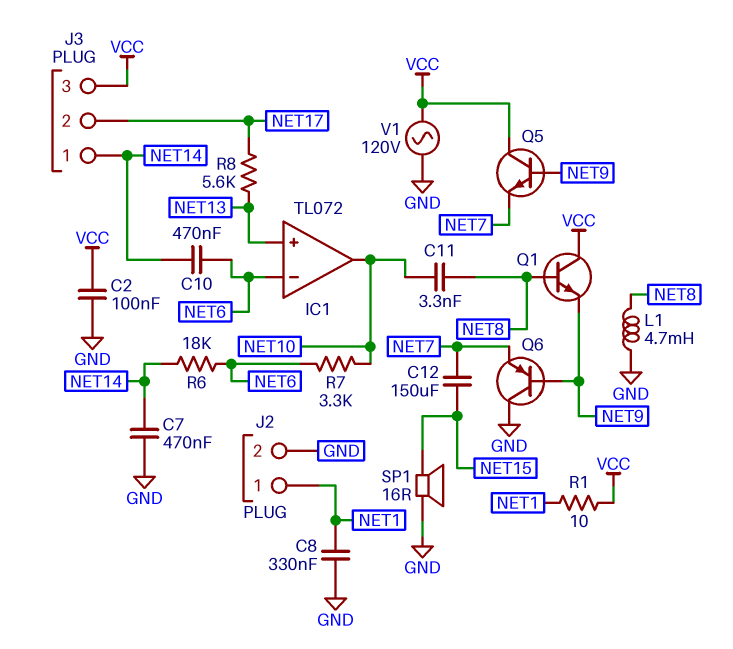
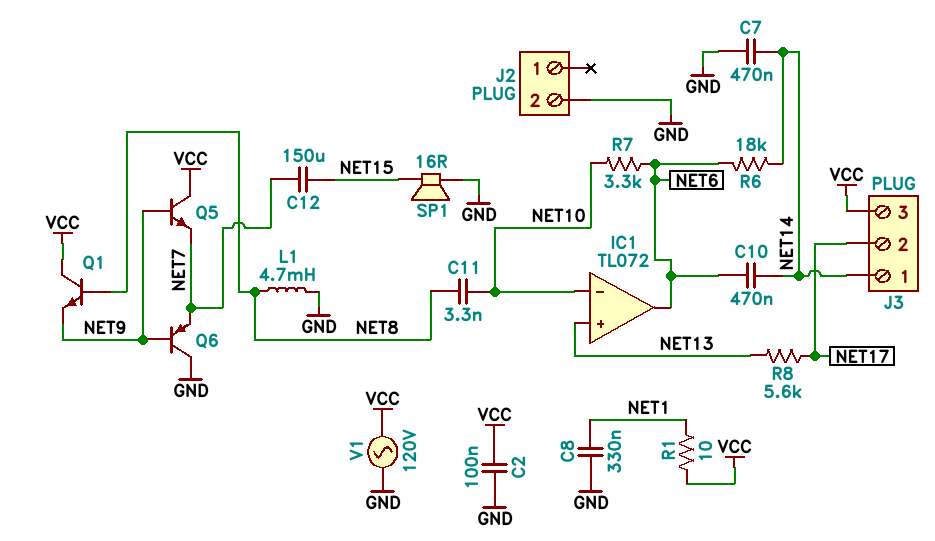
IC1 pin in-: NET6 -> NET10
IC1 pin out: NET10 -> NET6
J2 pin 1: NET1 -> none

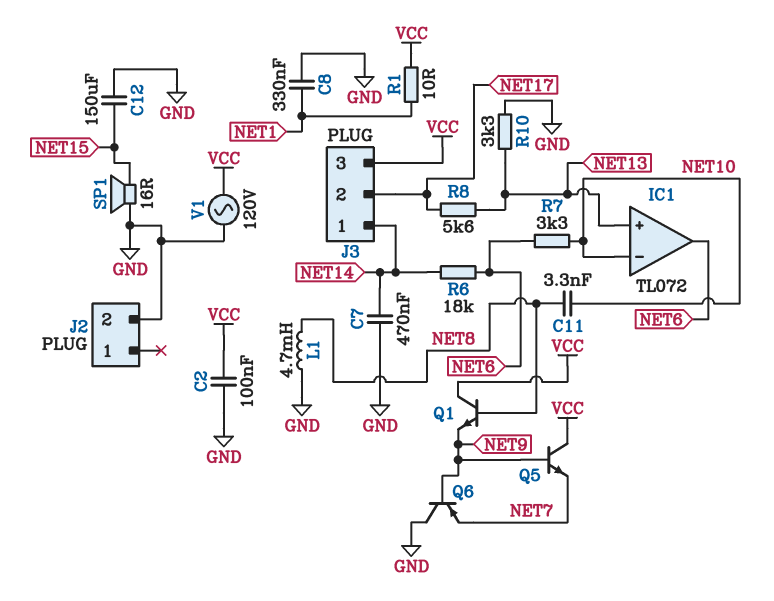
C10: 470nF (NET6, NET14) -> none
C12: 150uF (NET7, NET15) -> 150uF (GND, NET15)
R10: none -> 3.3k (GND, NET13)

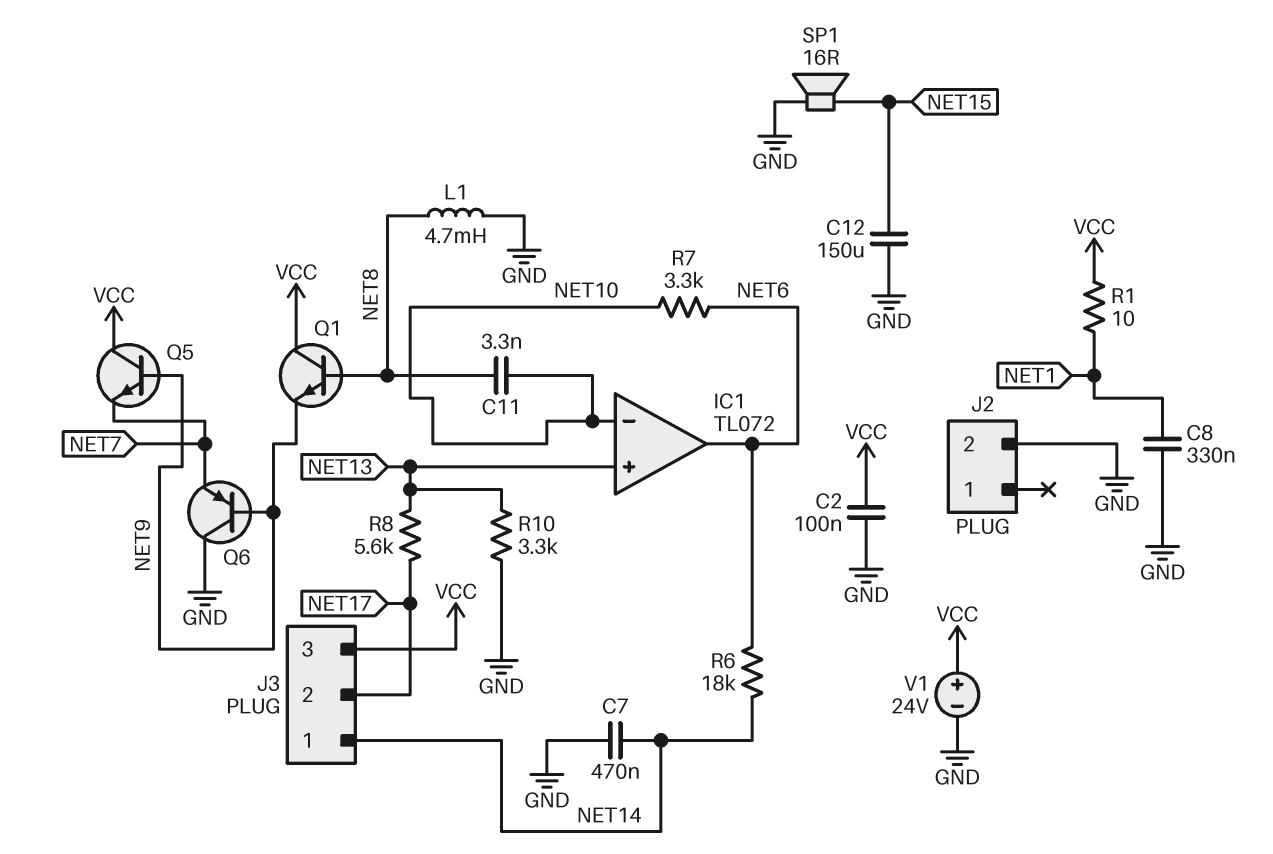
V1: AC 120V (GND, VCC) -> 24V (plus VCC, minus GND)

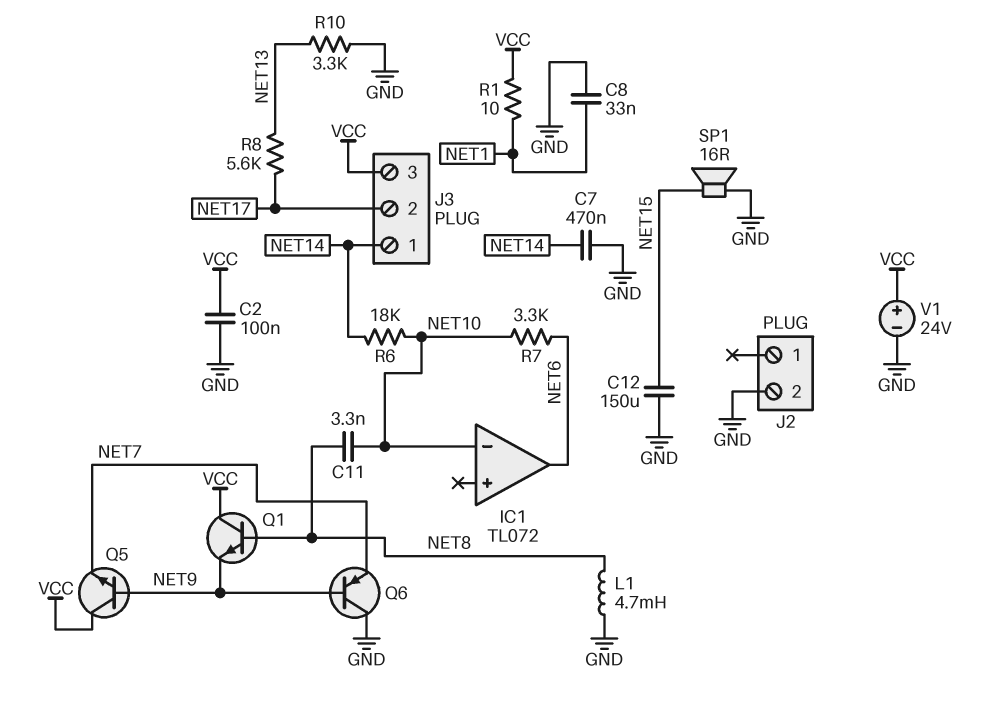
C8: 330nF (GND, NET1) -> 33nF (GND, NET1)
IC1 pin in+: NET13 -> none
R6: 18k (NET6, NET14) -> 18k (NET10, NET14)

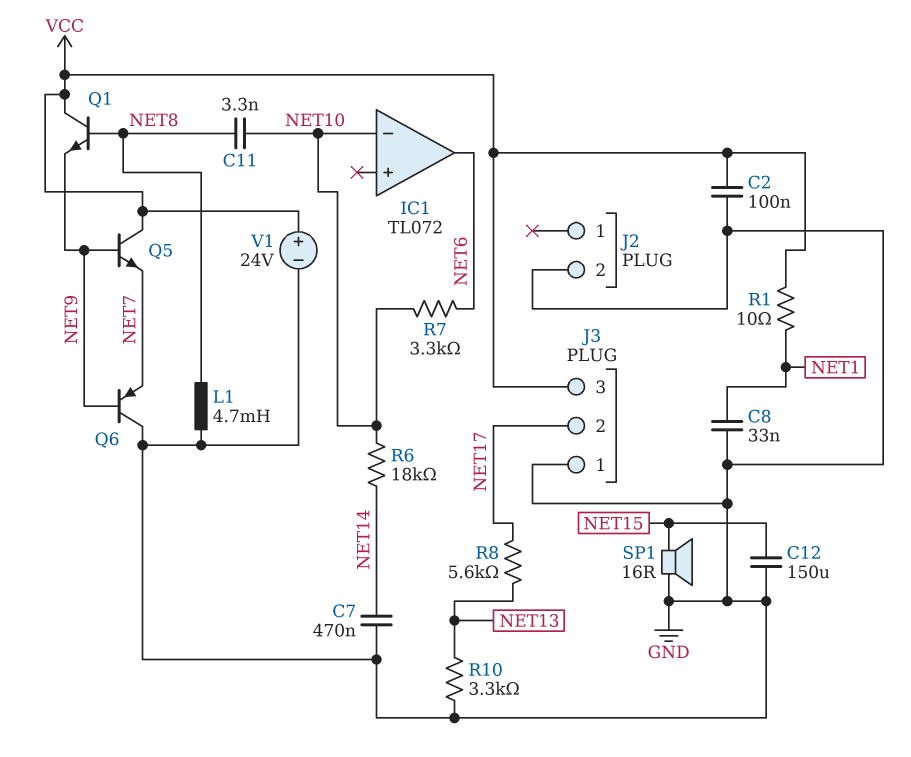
J3 pin 1: NET14 -> GND

